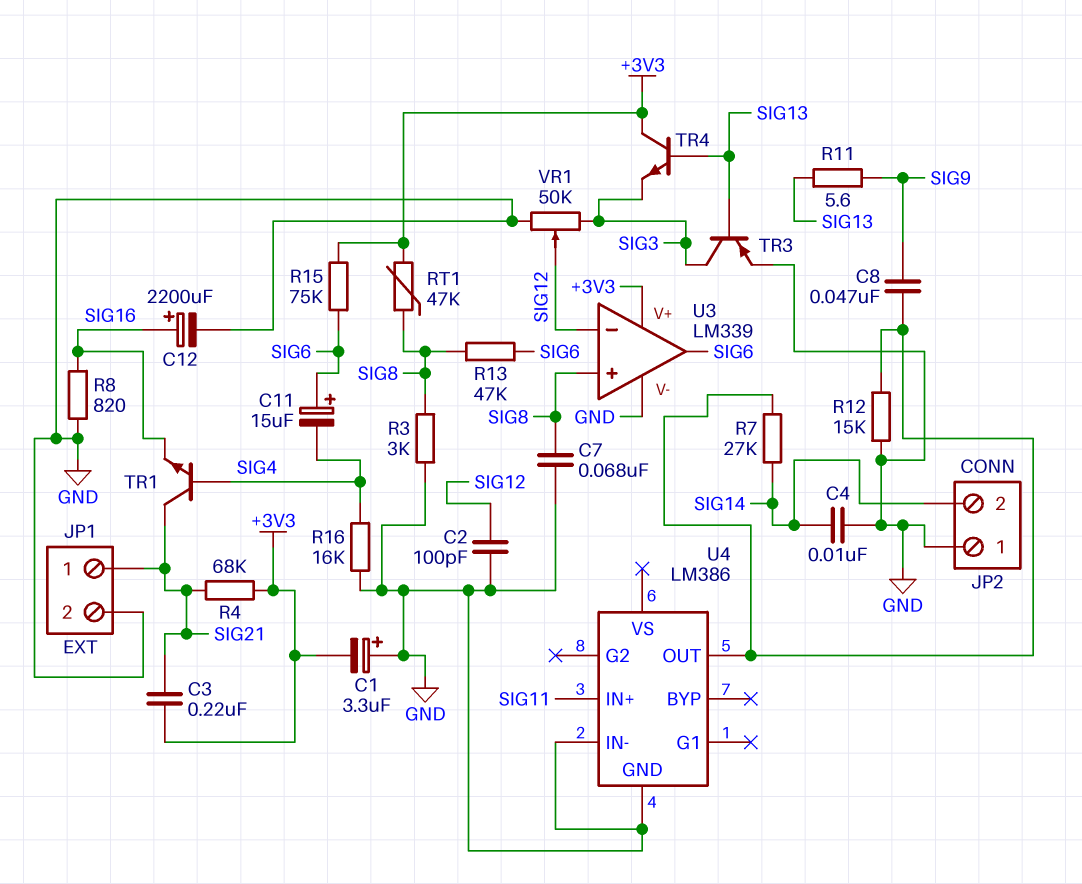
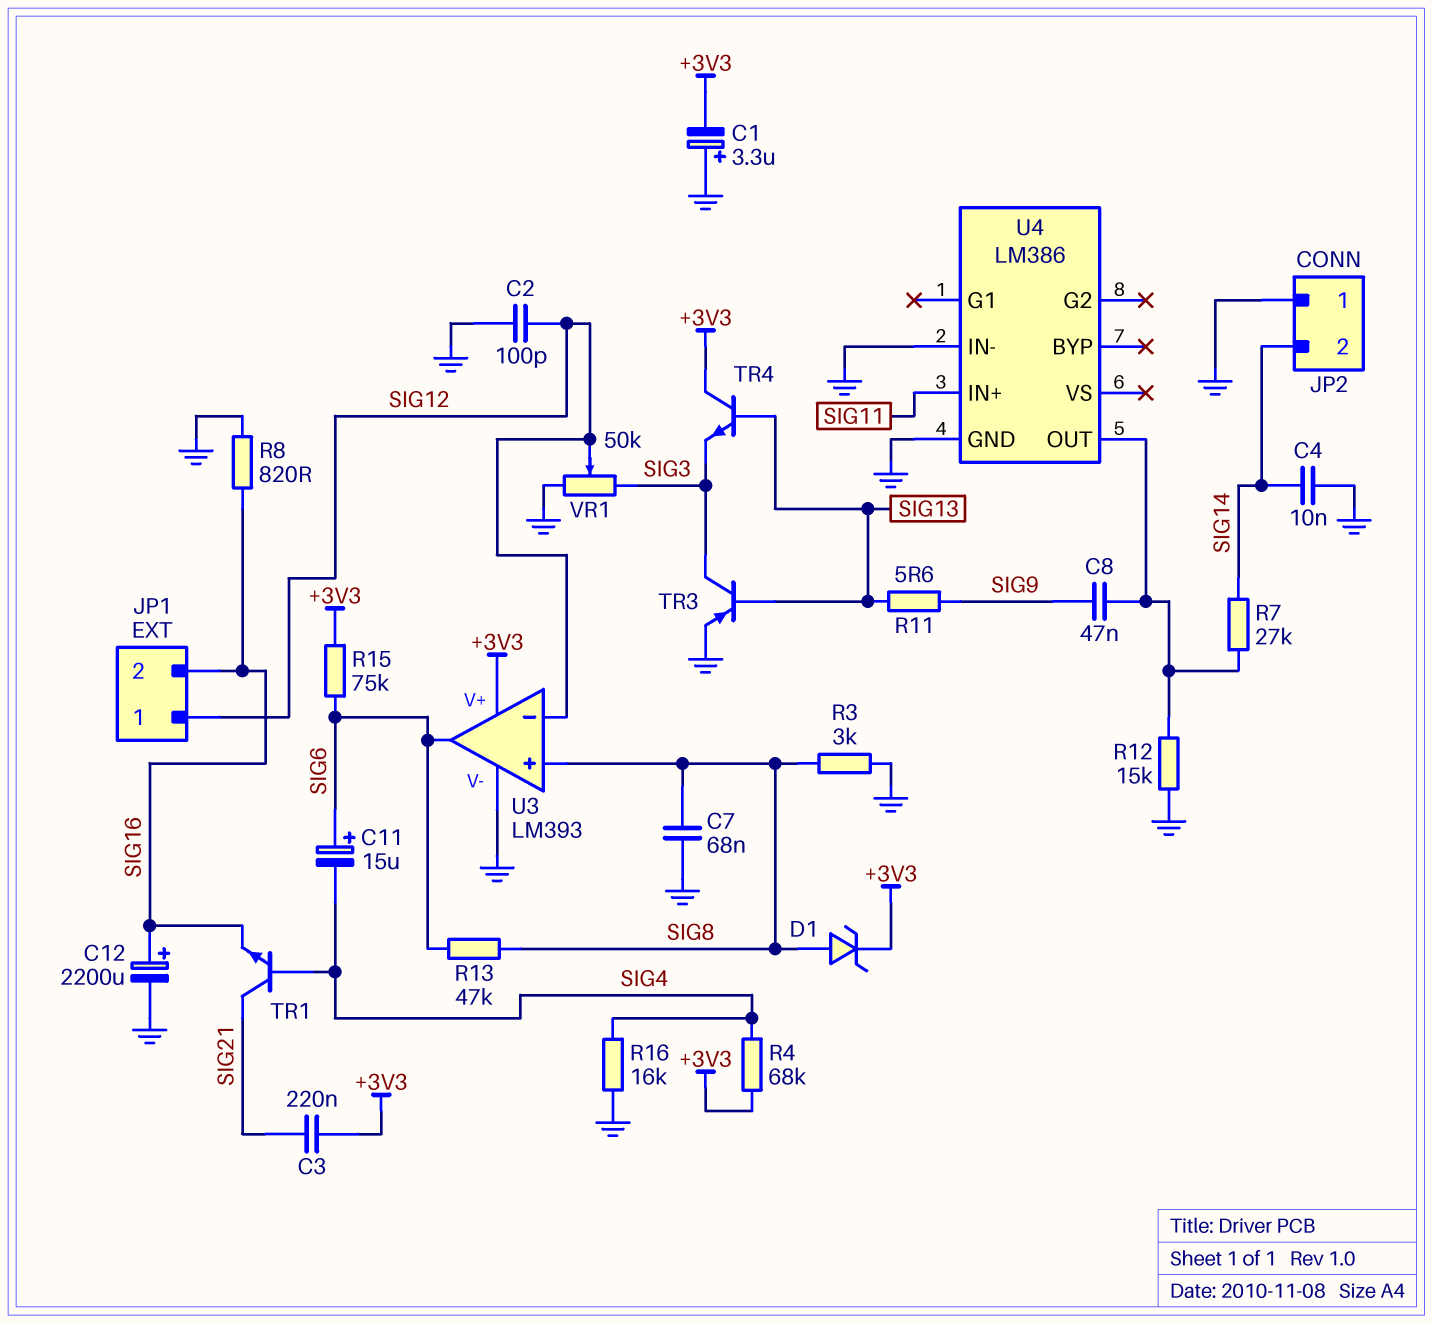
D1: none -> zener (A SIG8, K +3V3)
JP1 pin 1: SIG21 -> SIG12
JP1 pin 2: GND -> SIG16
R4: 68k (+3V3, SIG21) -> 68k (+3V3, SIG4)
RT1: 47k (+3V3, SIG8) -> none
U3: LM339 -> LM393

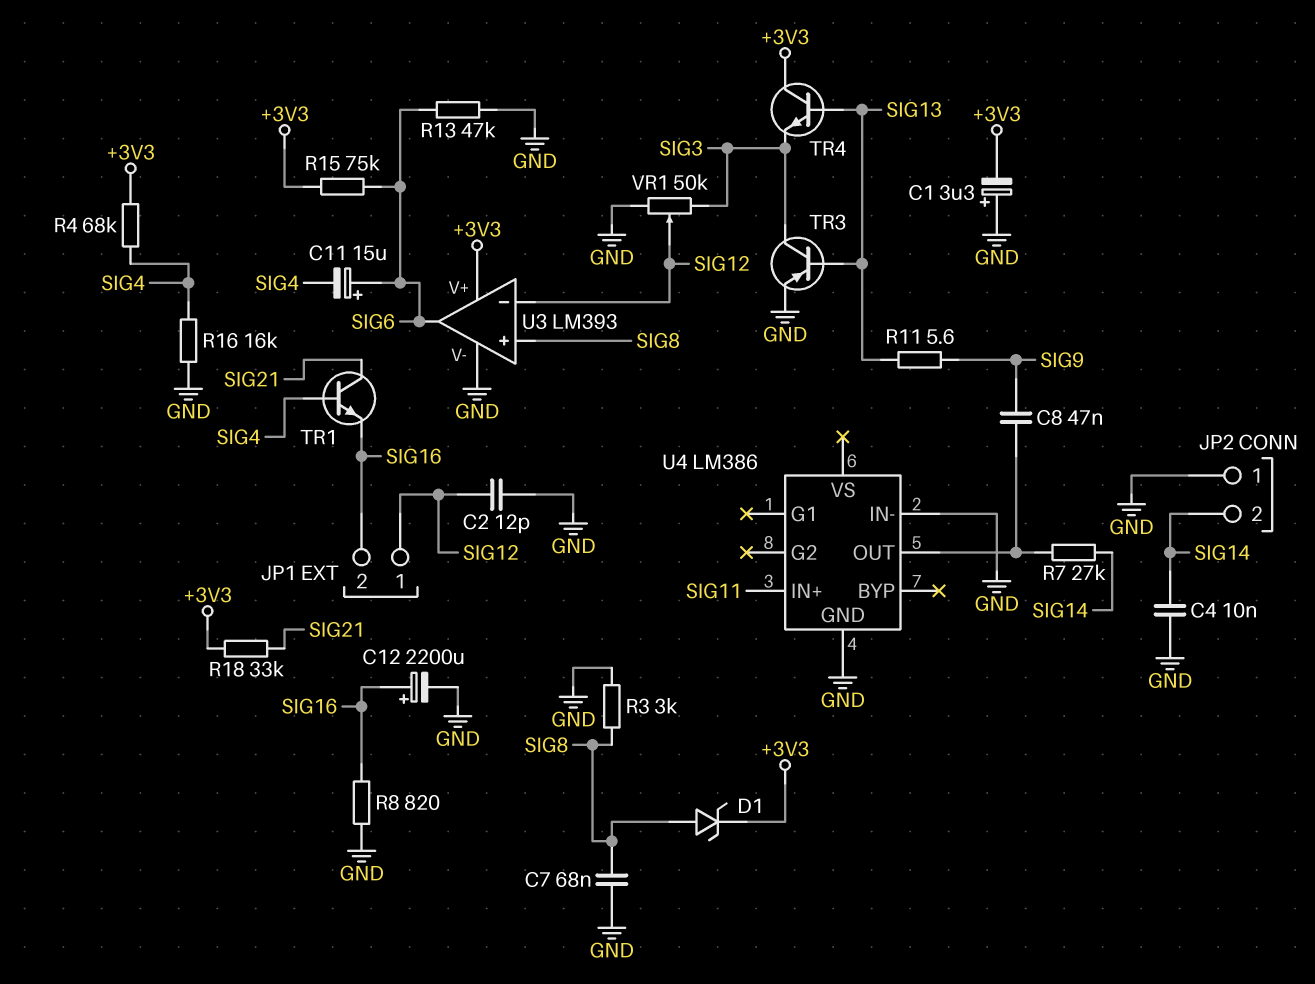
C2: 100pF (GND, SIG12) -> 12pF (GND, SIG12)
C3: 220nF (+3V3, SIG21) -> none
R12: 15k (GND, U4/OUT) -> none
R13: 47k (SIG6, SIG8) -> 47k (GND, SIG6)
R18: none -> 33k (+3V3, SIG21)

